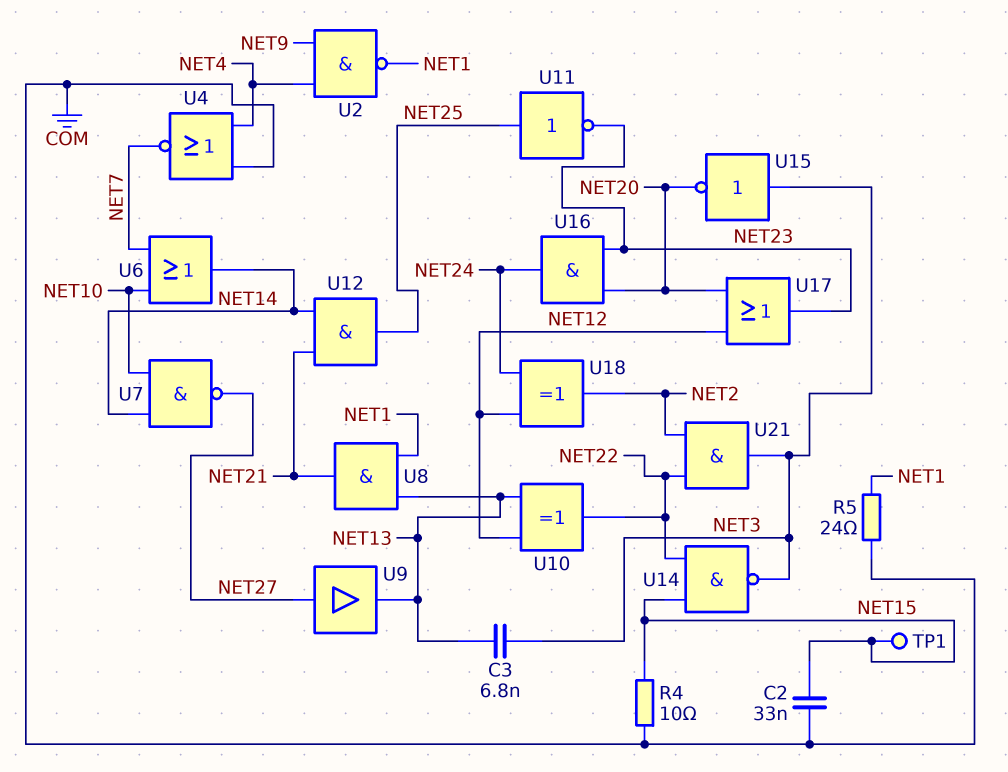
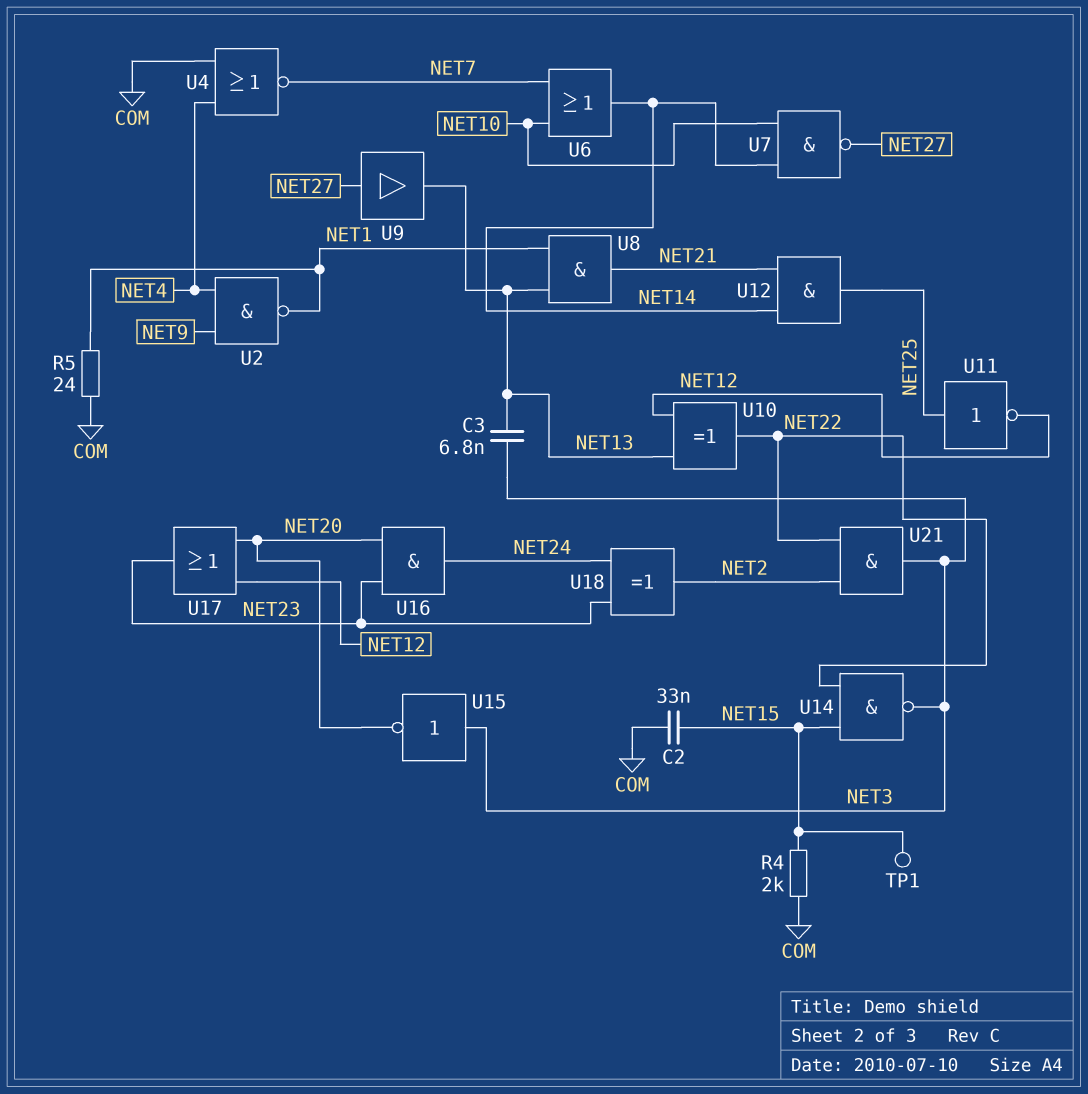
R4: 10 (COM, NET15) -> 2k (COM, NET15)
U11: NOT (in NET25, out NET23) -> NOT (in NET25, out NET12)
U18: XOR (in NET12, in NET24, out NET2) -> XOR (in NET23, in NET24, out NET2)

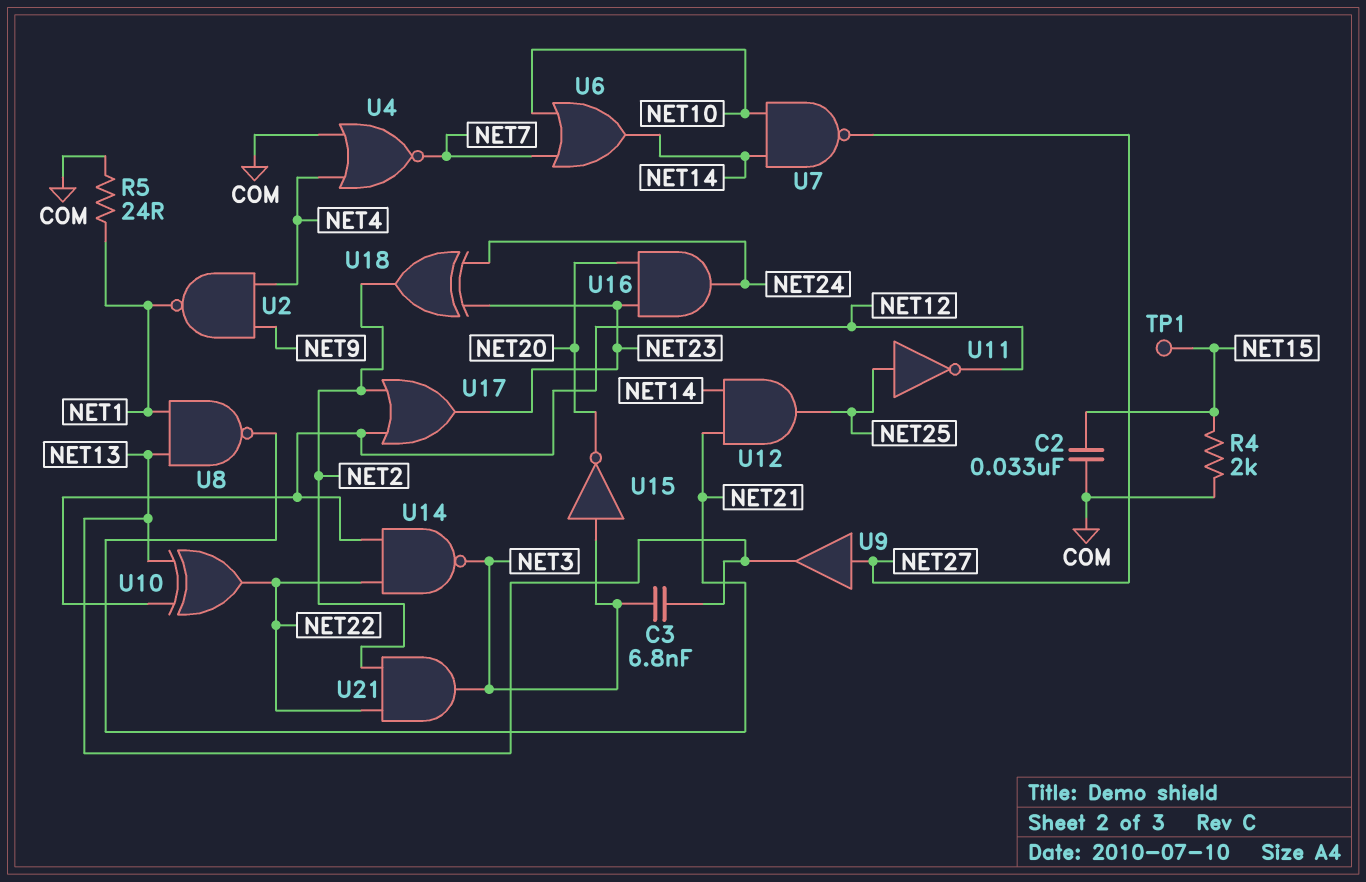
U8: AND (in NET1, in NET13, out NET21) -> NAND (in NET1, in NET13, out NET21)
U14: NAND (in NET15, in NET22, out NET3) -> NAND (in NET12, in NET22, out NET3)
U17: OR (in NET12, in NET20, out NET23) -> OR (in NET2, in NET12, out NET23)

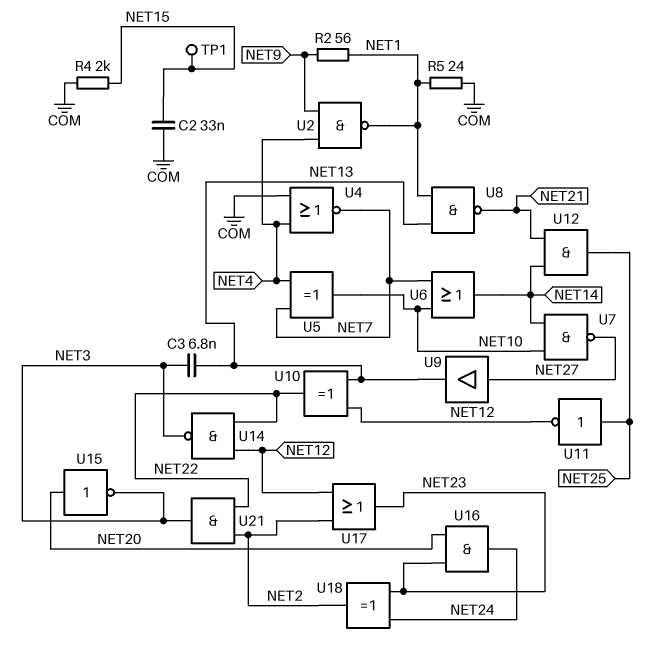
R2: none -> 56 (NET1, NET9)
U5: none -> XOR (in NET4, in NET7, out NET10)
U15: NOT (in NET3, out NET20) -> NOT (in NET20, out NET3)

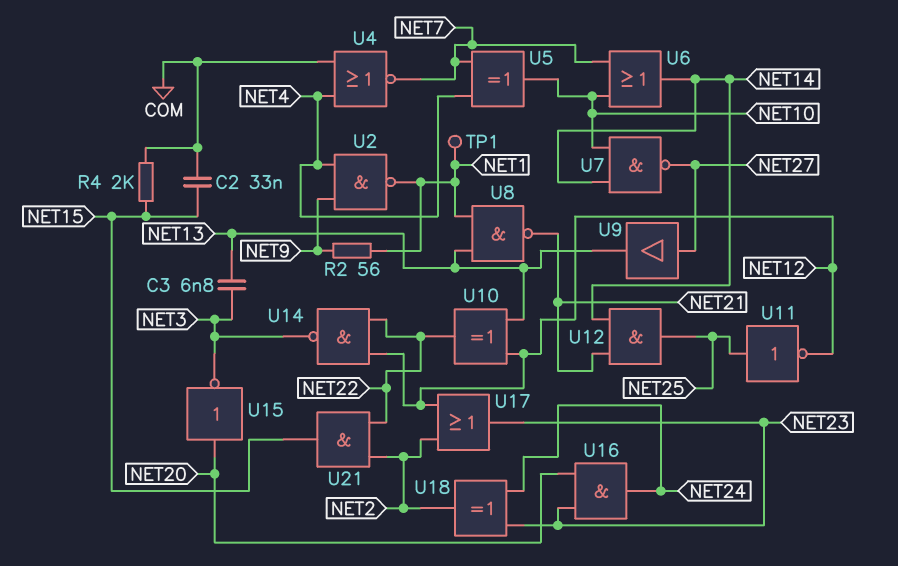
R5: 24 (COM, NET1) -> none
TP1: test point (NET15) -> test point (NET1)
U21: AND (in NET2, in NET22, out NET3) -> AND (in NET2, in NET22, out NET15)

